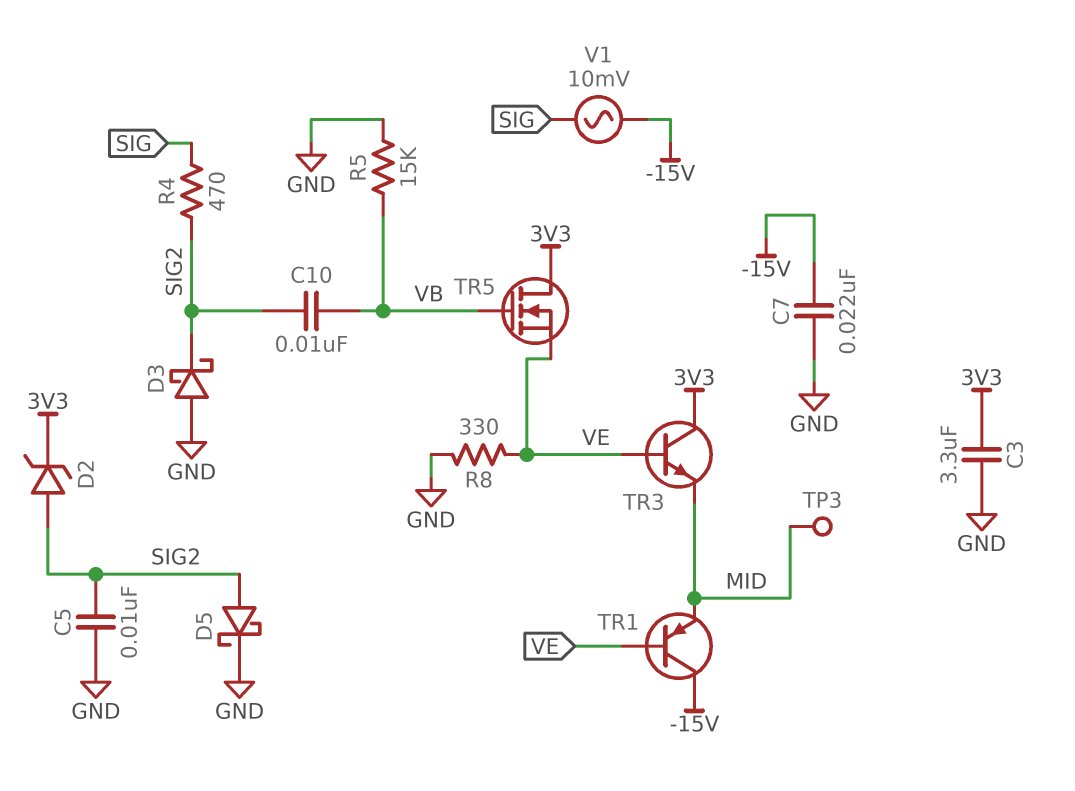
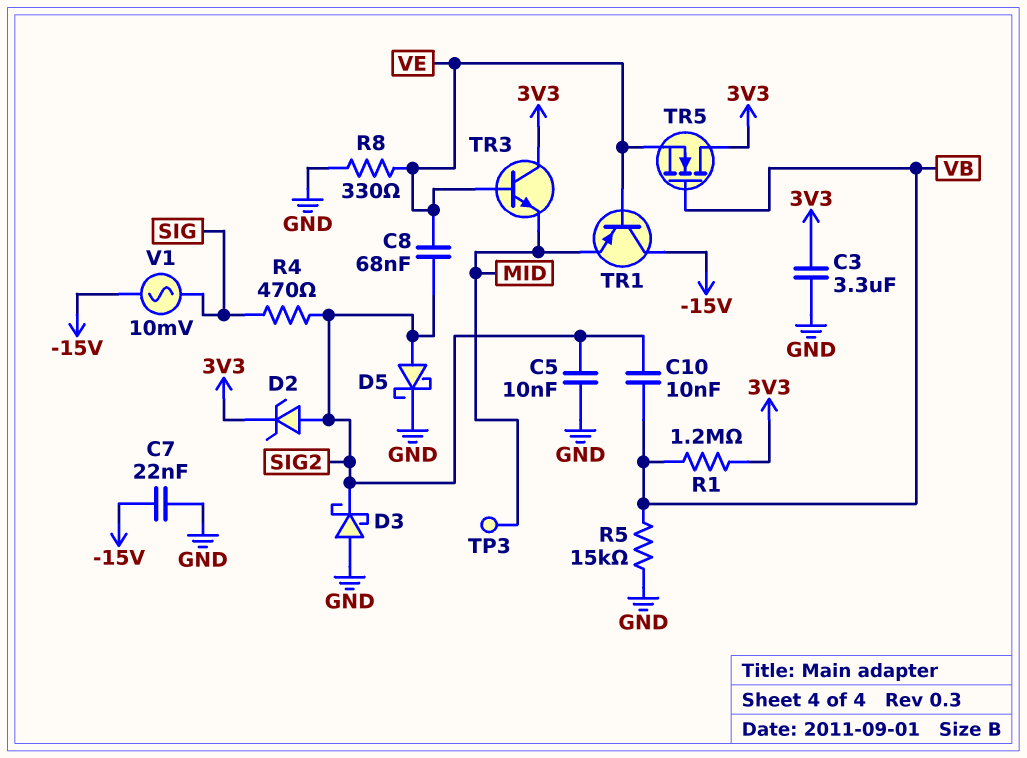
C8: none -> 68nF (SIG2, VE)
R1: none -> 1.2M (3V3, VB)

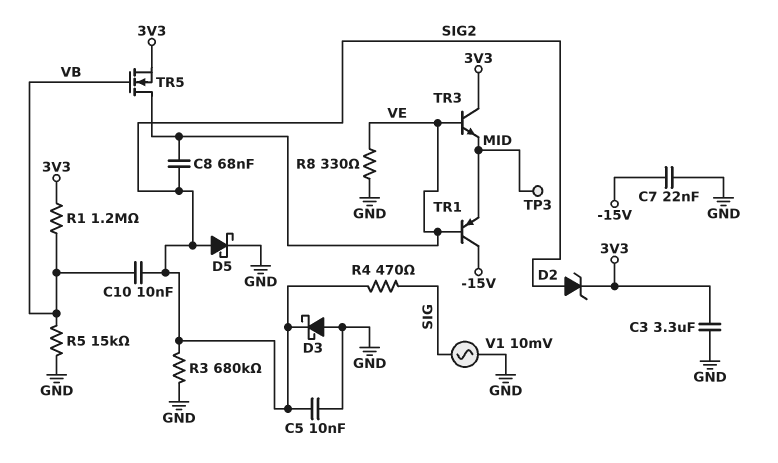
R3: none -> 680k (GND, SIG2)
TR5: NMOS (G VB, D 3V3, S VE) -> NMOS (G VB, D VE, S 3V3)
V1: AC 10mV (-15V, SIG) -> AC 10mV (GND, SIG)

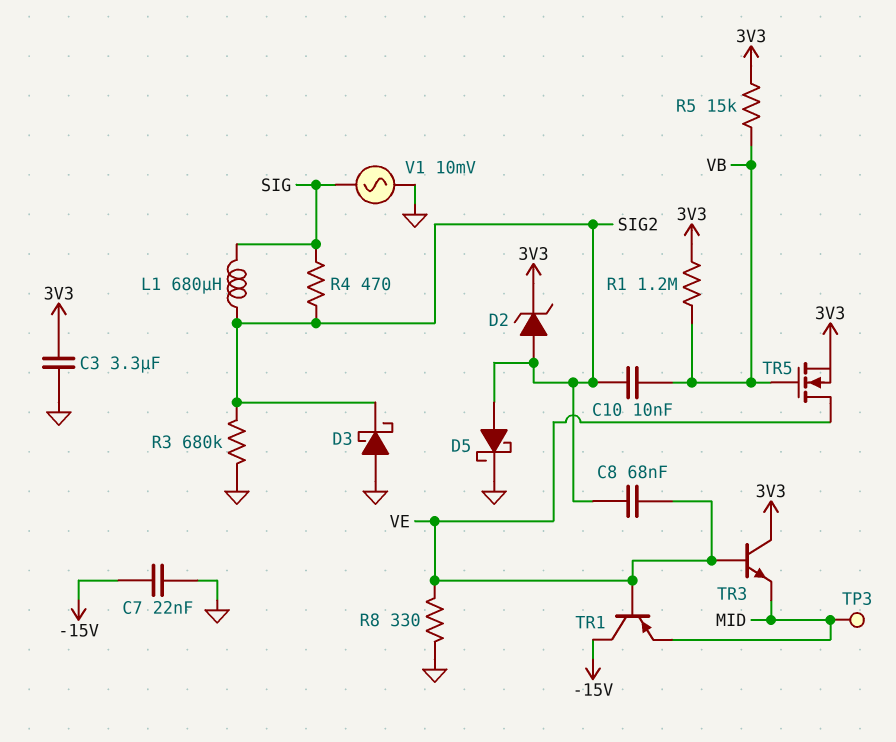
C5: 10nF (GND, SIG2) -> none
L1: none -> 680uH (SIG, SIG2)
R5: 15k (GND, VB) -> 15k (3V3, VB)

